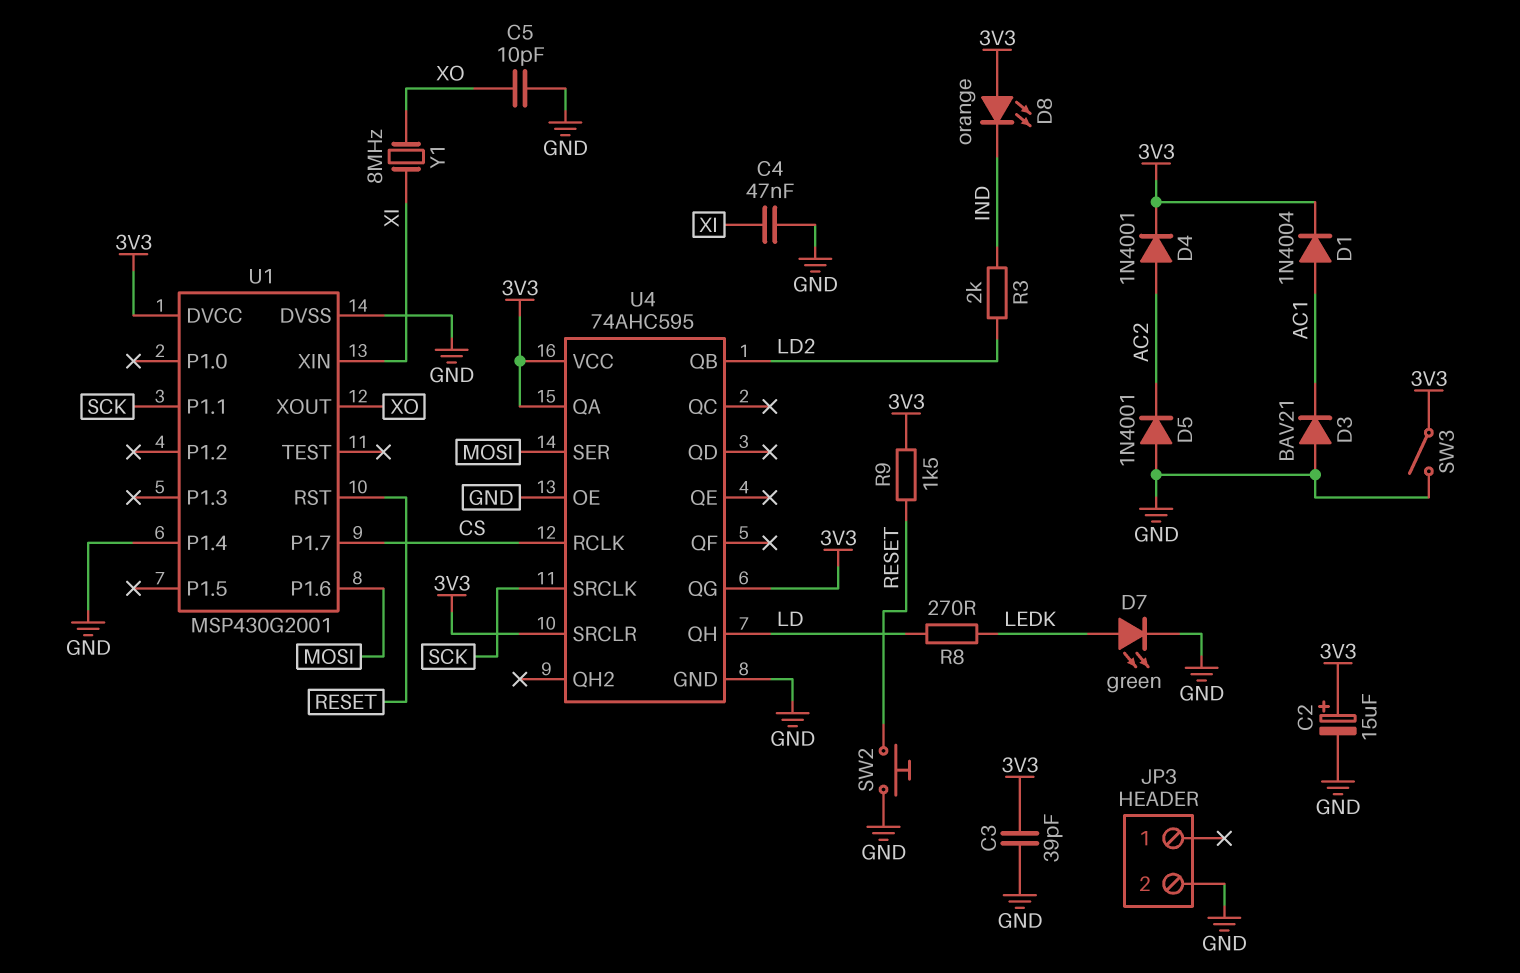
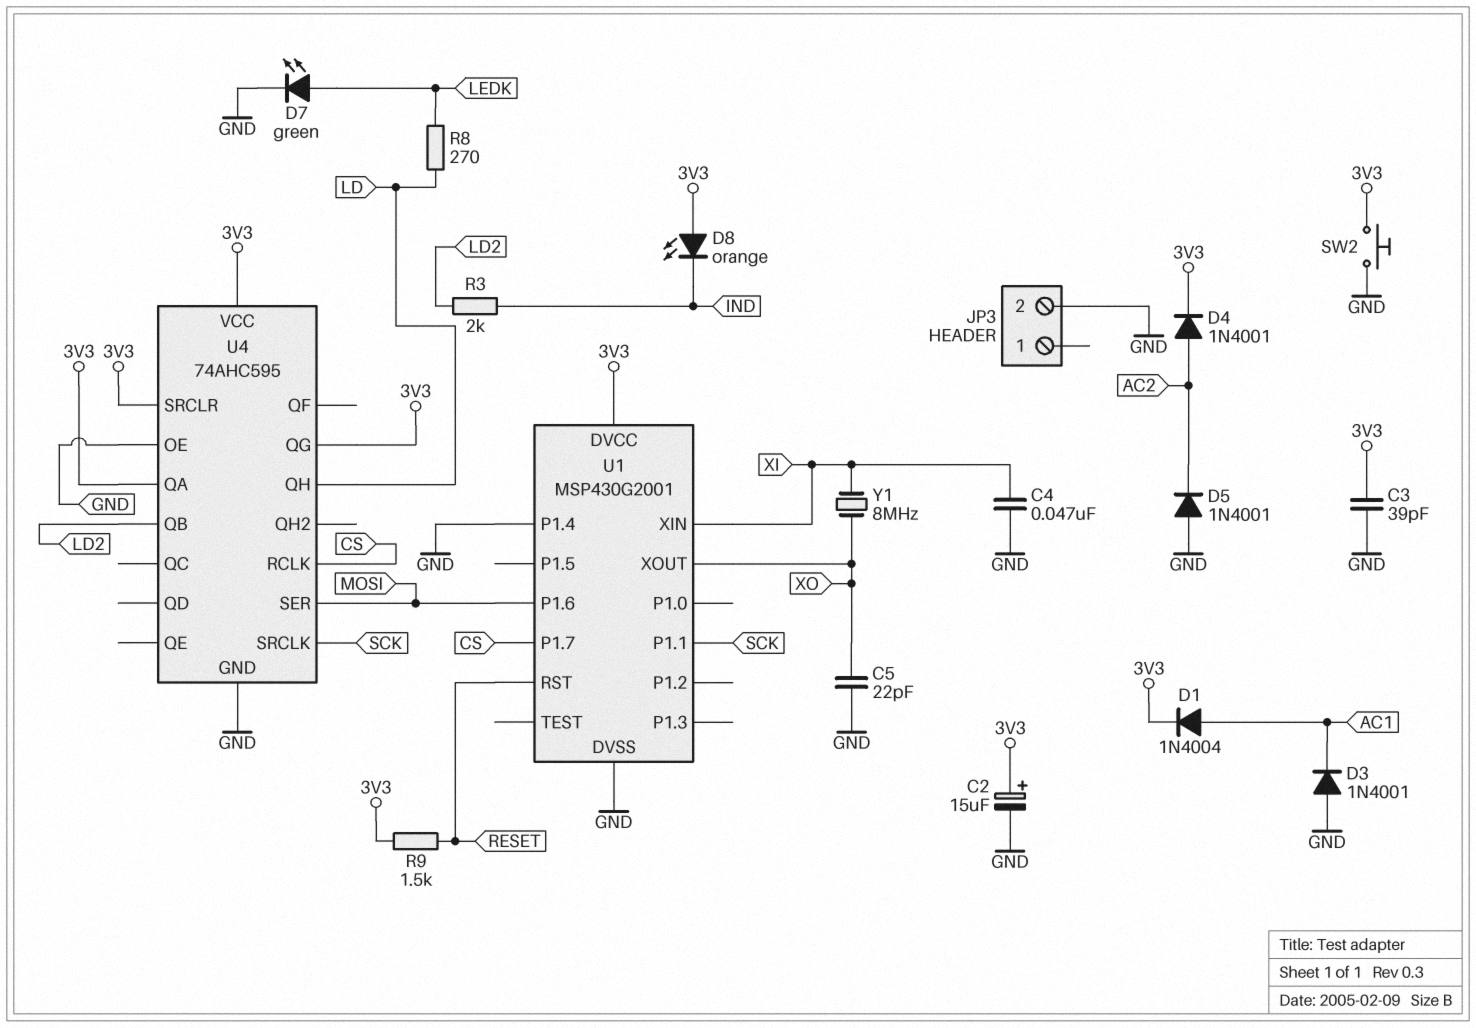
C5: 10pF (GND, XO) -> 22pF (GND, XO)
D3: diode BAV21 (A GND, K AC1) -> diode 1N4001 (A GND, K AC1)
SW2: button (GND, RESET) -> button (3V3, GND)
SW3: switch (3V3, GND) -> none

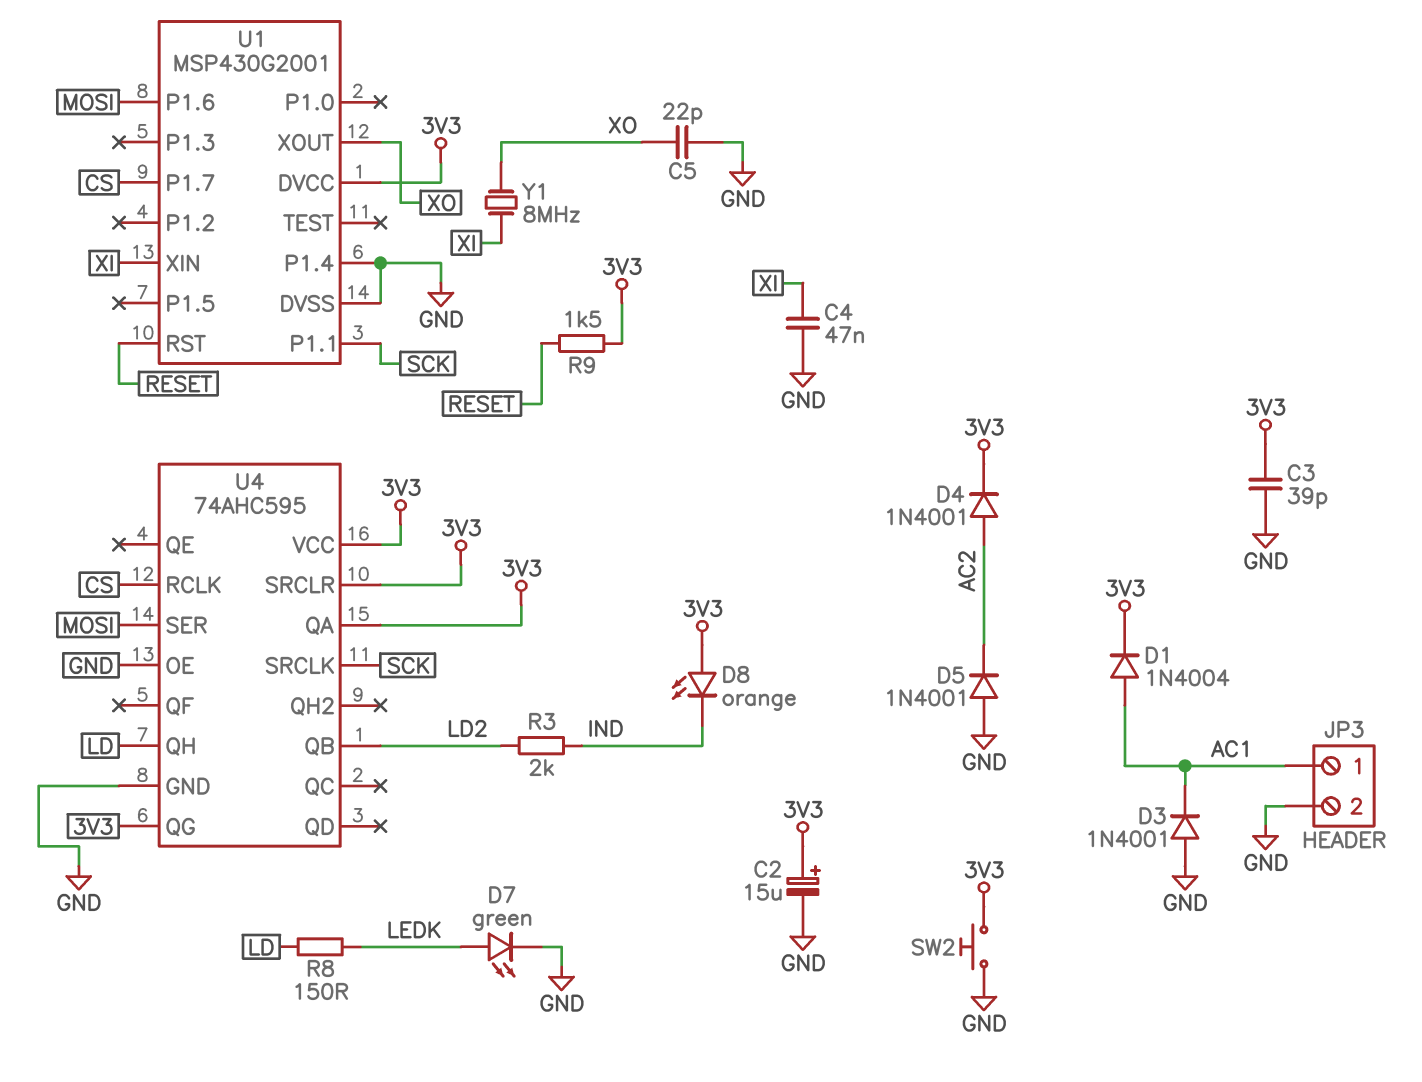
JP3 pin 1: none -> AC1
R8: 270 (LD, LEDK) -> 150 (LD, LEDK)

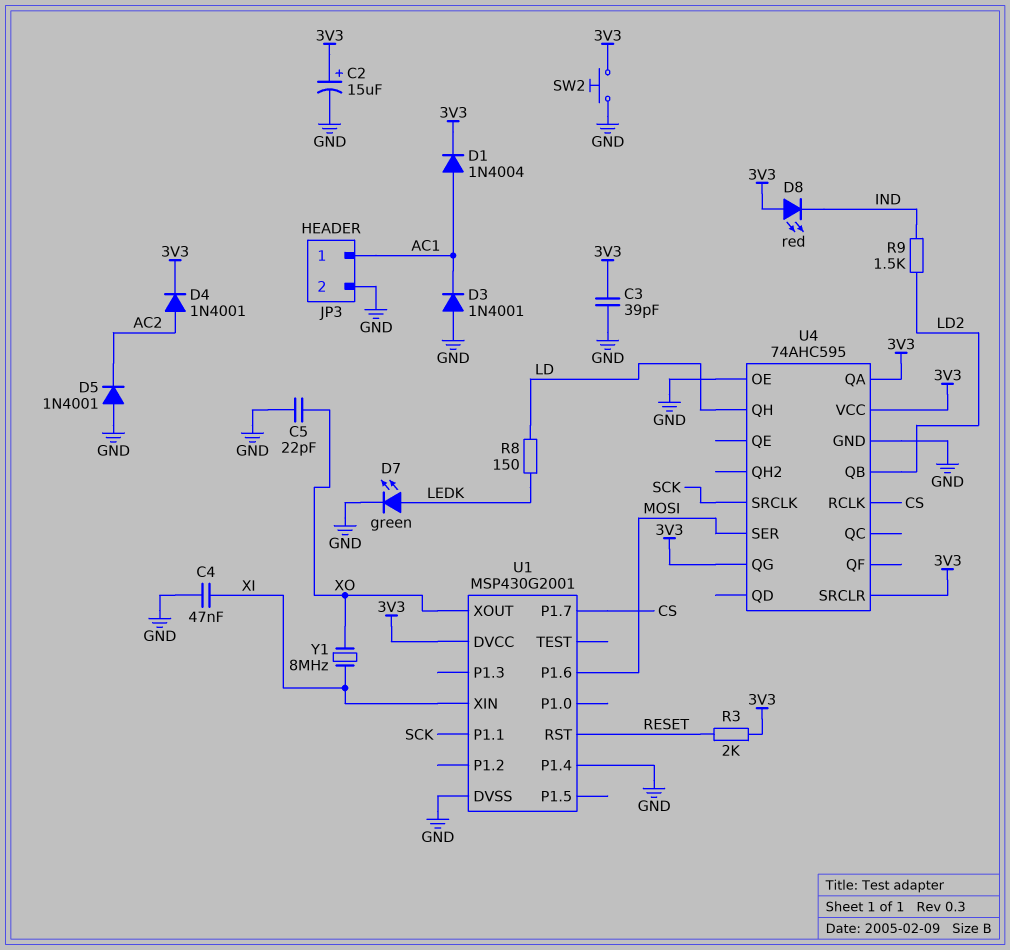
D8: LED orange (A 3V3, K IND) -> LED red (A 3V3, K IND)
R3: 2k (IND, LD2) -> 2k (3V3, RESET)
R9: 1.5k (3V3, RESET) -> 1.5k (IND, LD2)

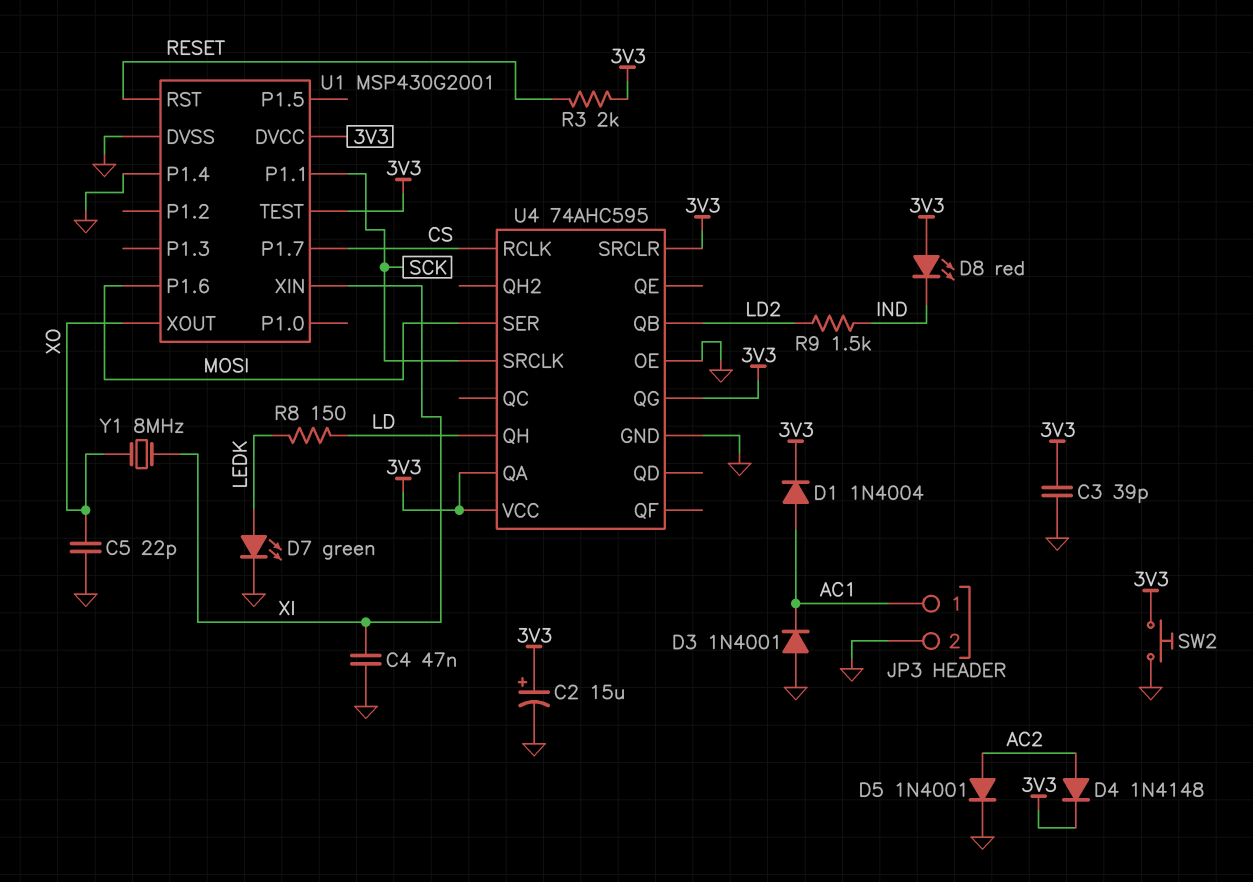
D4: diode 1N4001 (A AC2, K 3V3) -> diode 1N4148 (A AC2, K 3V3)
D5: diode 1N4001 (A GND, K AC2) -> diode 1N4001 (A AC2, K GND)
U1 pin TEST: none -> 3V3

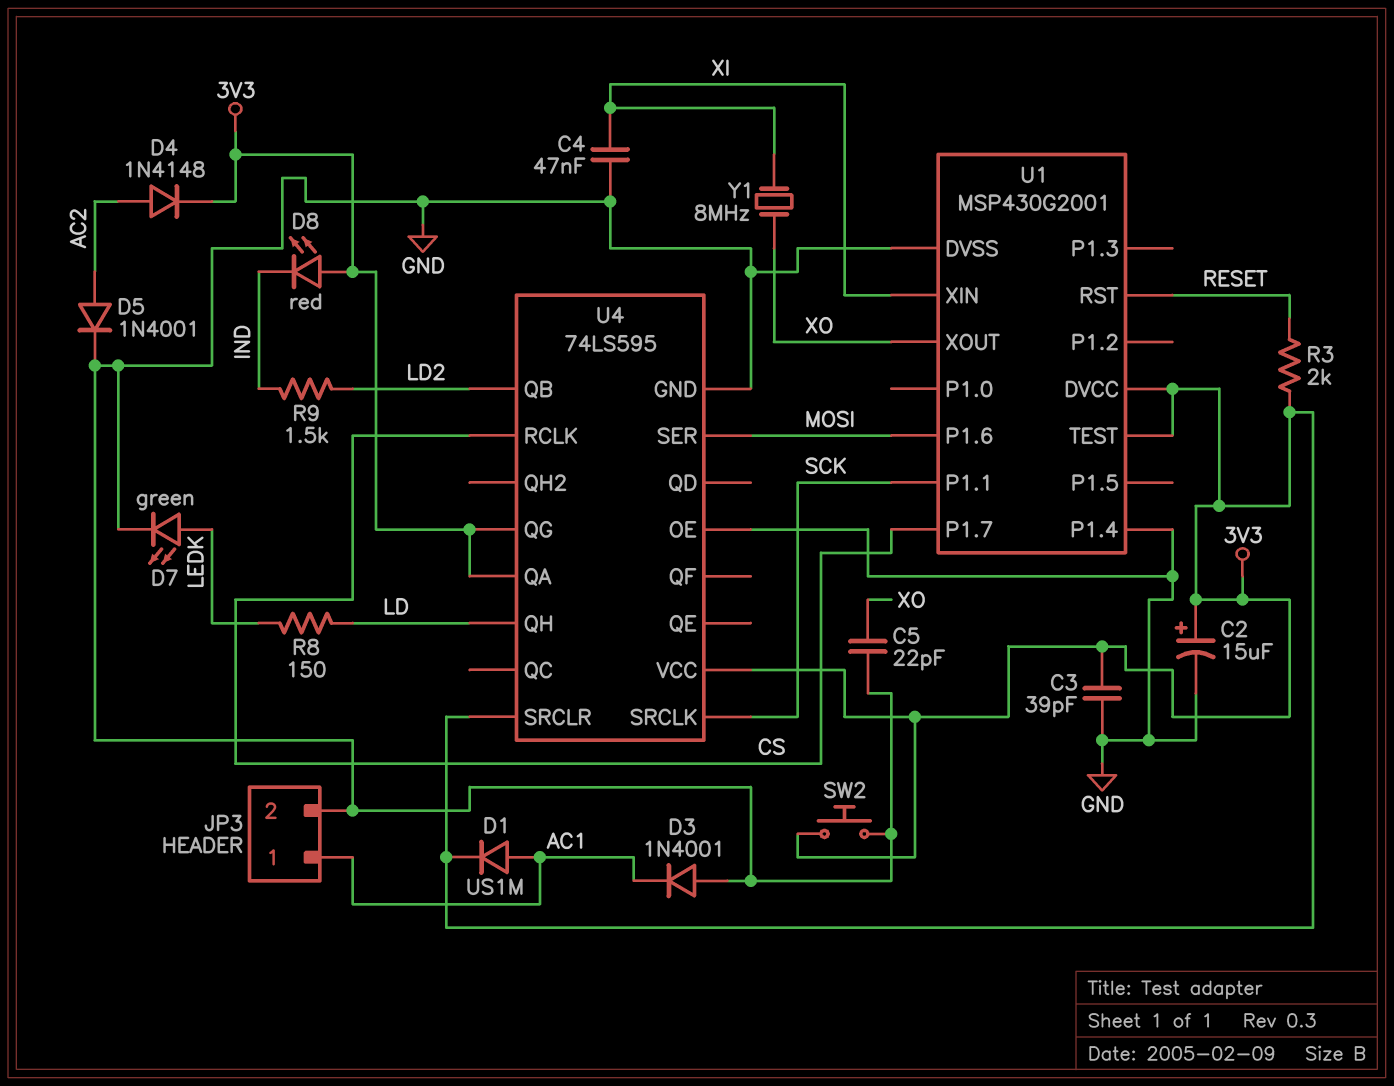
D1: diode 1N4004 (A AC1, K 3V3) -> diode US1M (A AC1, K 3V3)
U4: 74AHC595 -> 74LS595

